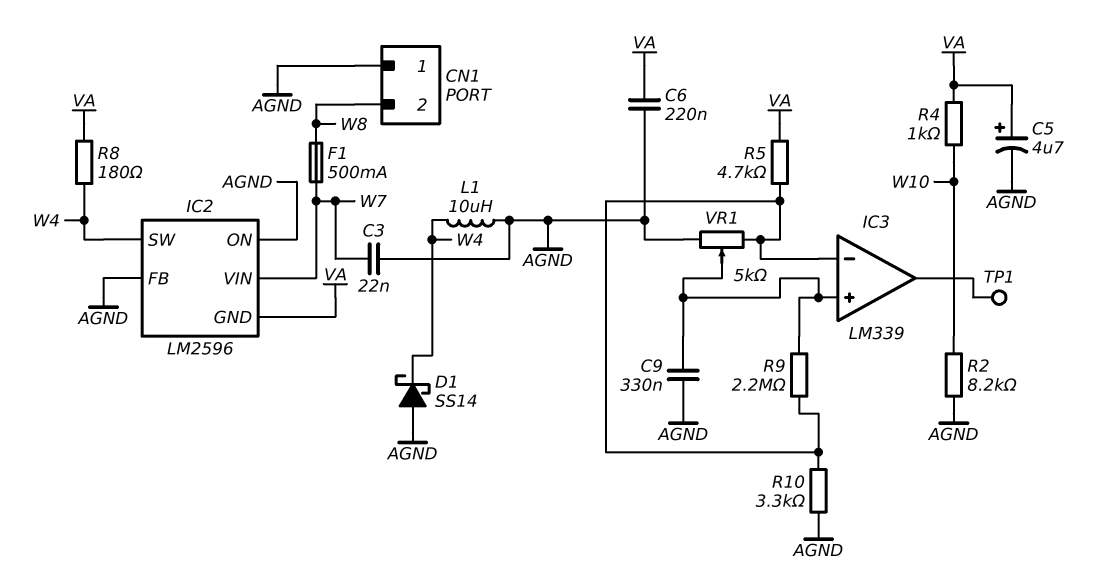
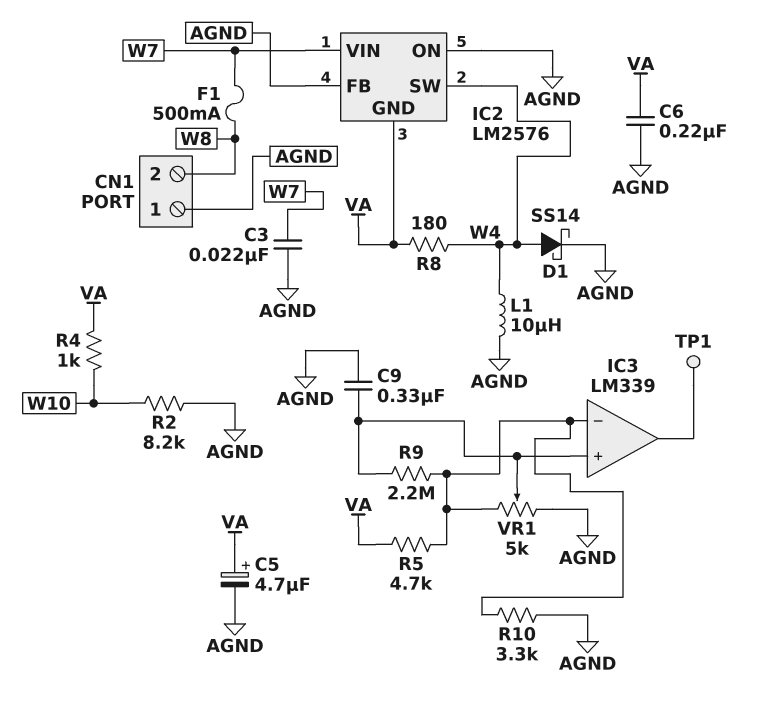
D1: schottky SS14 (A AGND, K W4) -> schottky SS14 (A W4, K AGND)
IC2: LM2596 -> LM2576

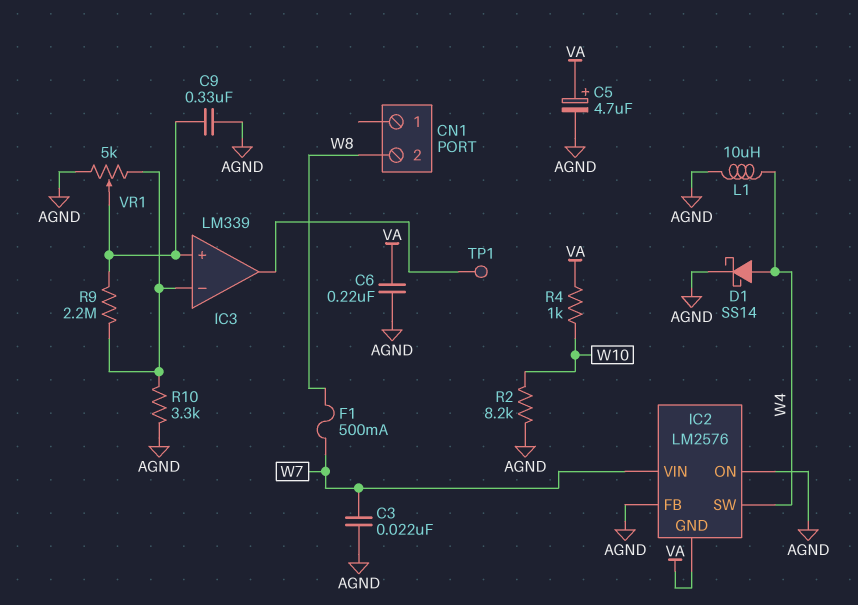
CN1 pin 1: AGND -> none
R5: 4.7k (IC3/in-, VA) -> none
R8: 180 (VA, W4) -> none

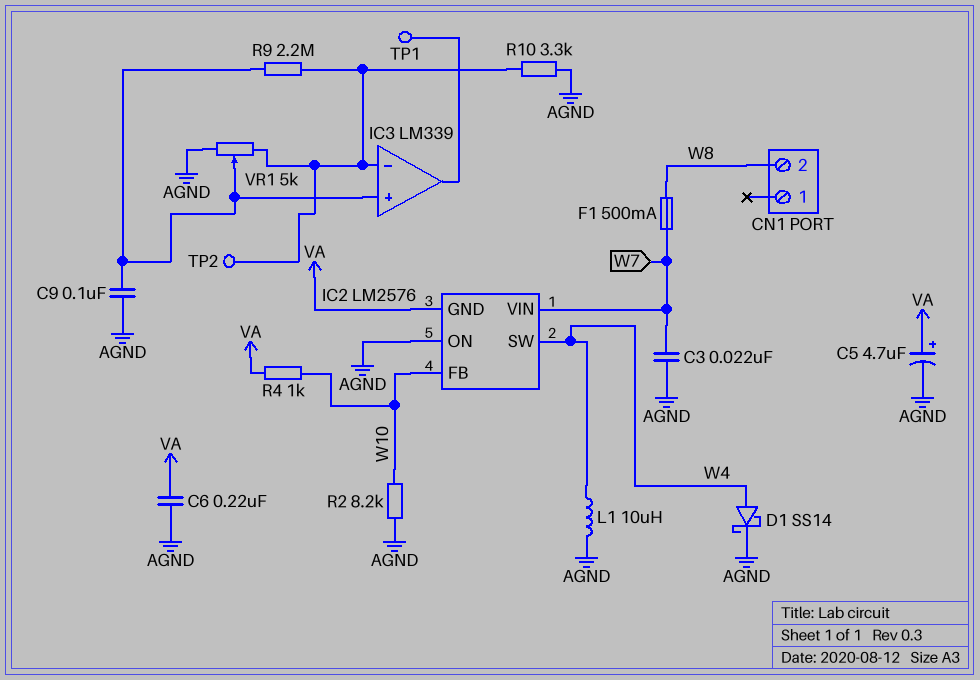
C9: 330nF (AGND, IC3/in+) -> 100nF (AGND, IC3/in+)
IC2 pin FB: AGND -> W10
TP2: none -> test point (IC3/in-)

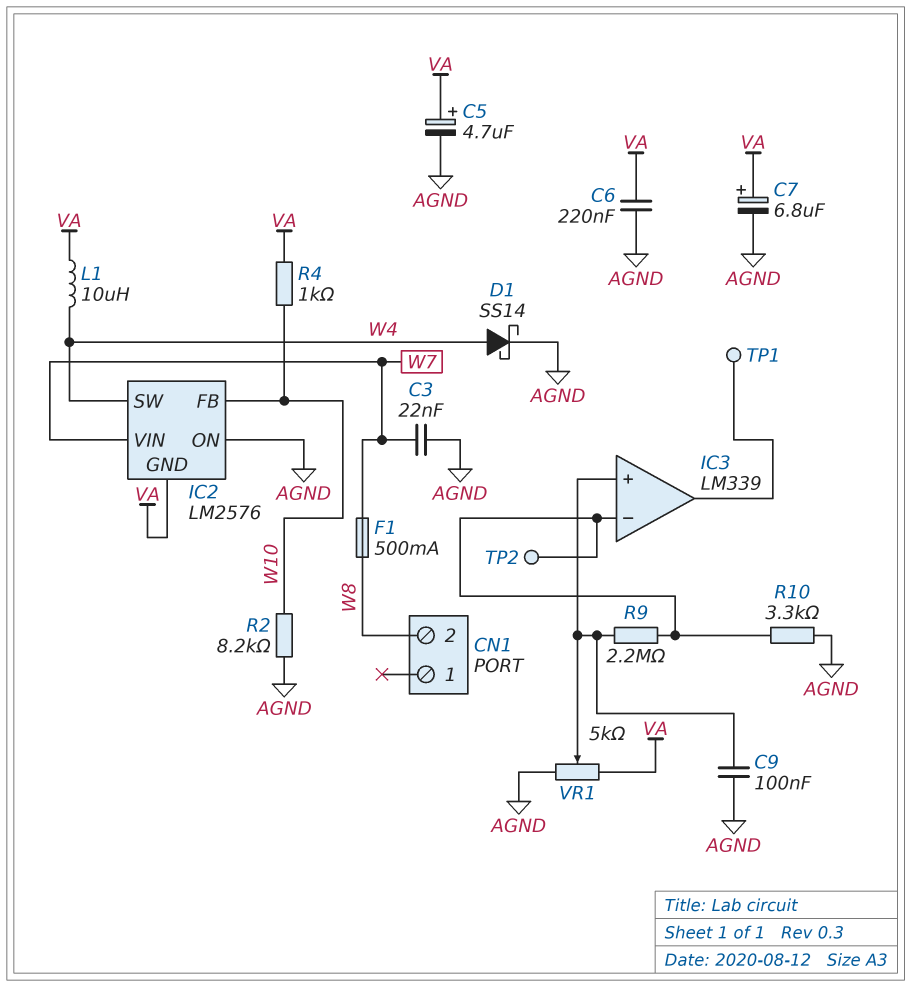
C7: none -> 6.8uF (plus VA, minus AGND)
L1: 10uH (AGND, W4) -> 10uH (VA, W4)
VR1: 5k (AGND, IC3/in-, wiper IC3/in+) -> 5k (AGND, VA, wiper IC3/in+)

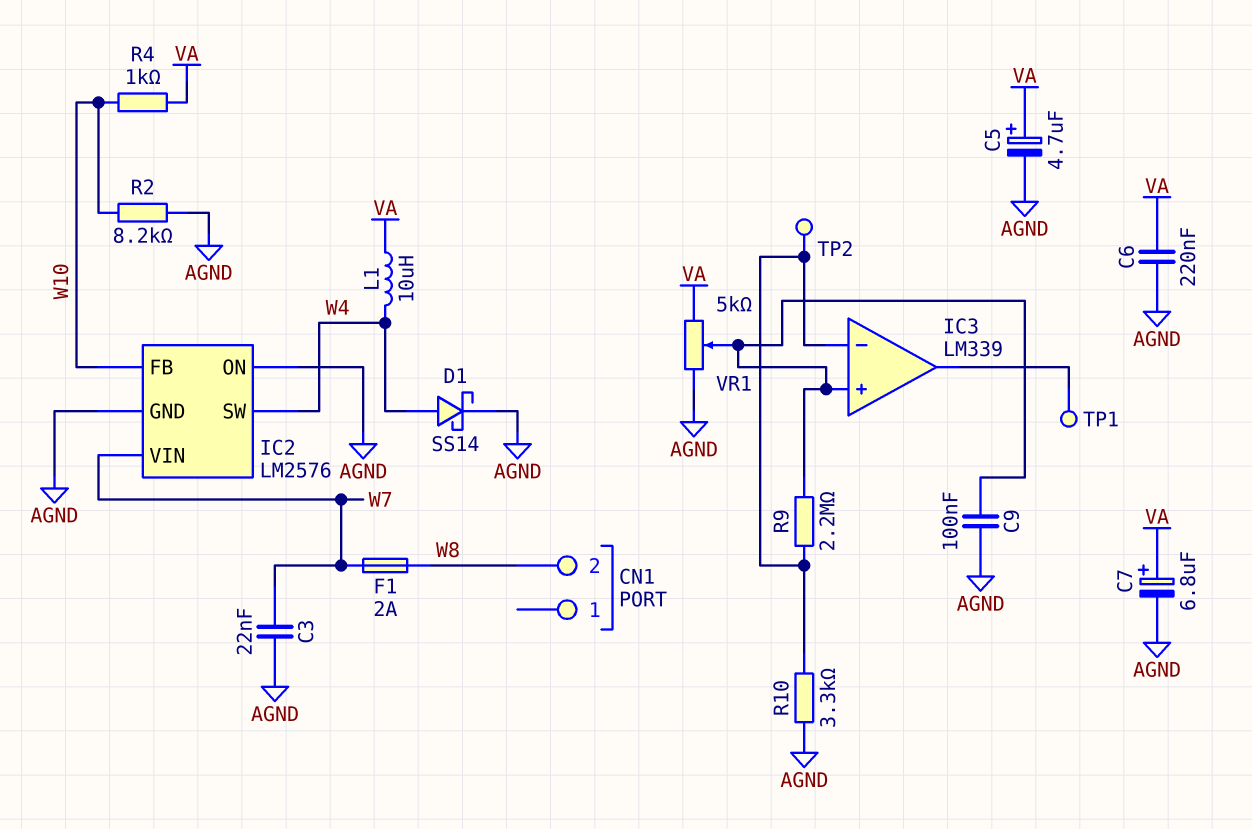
F1: 500mA (W7, W8) -> 2A (W7, W8)
IC2 pin GND: VA -> AGND

